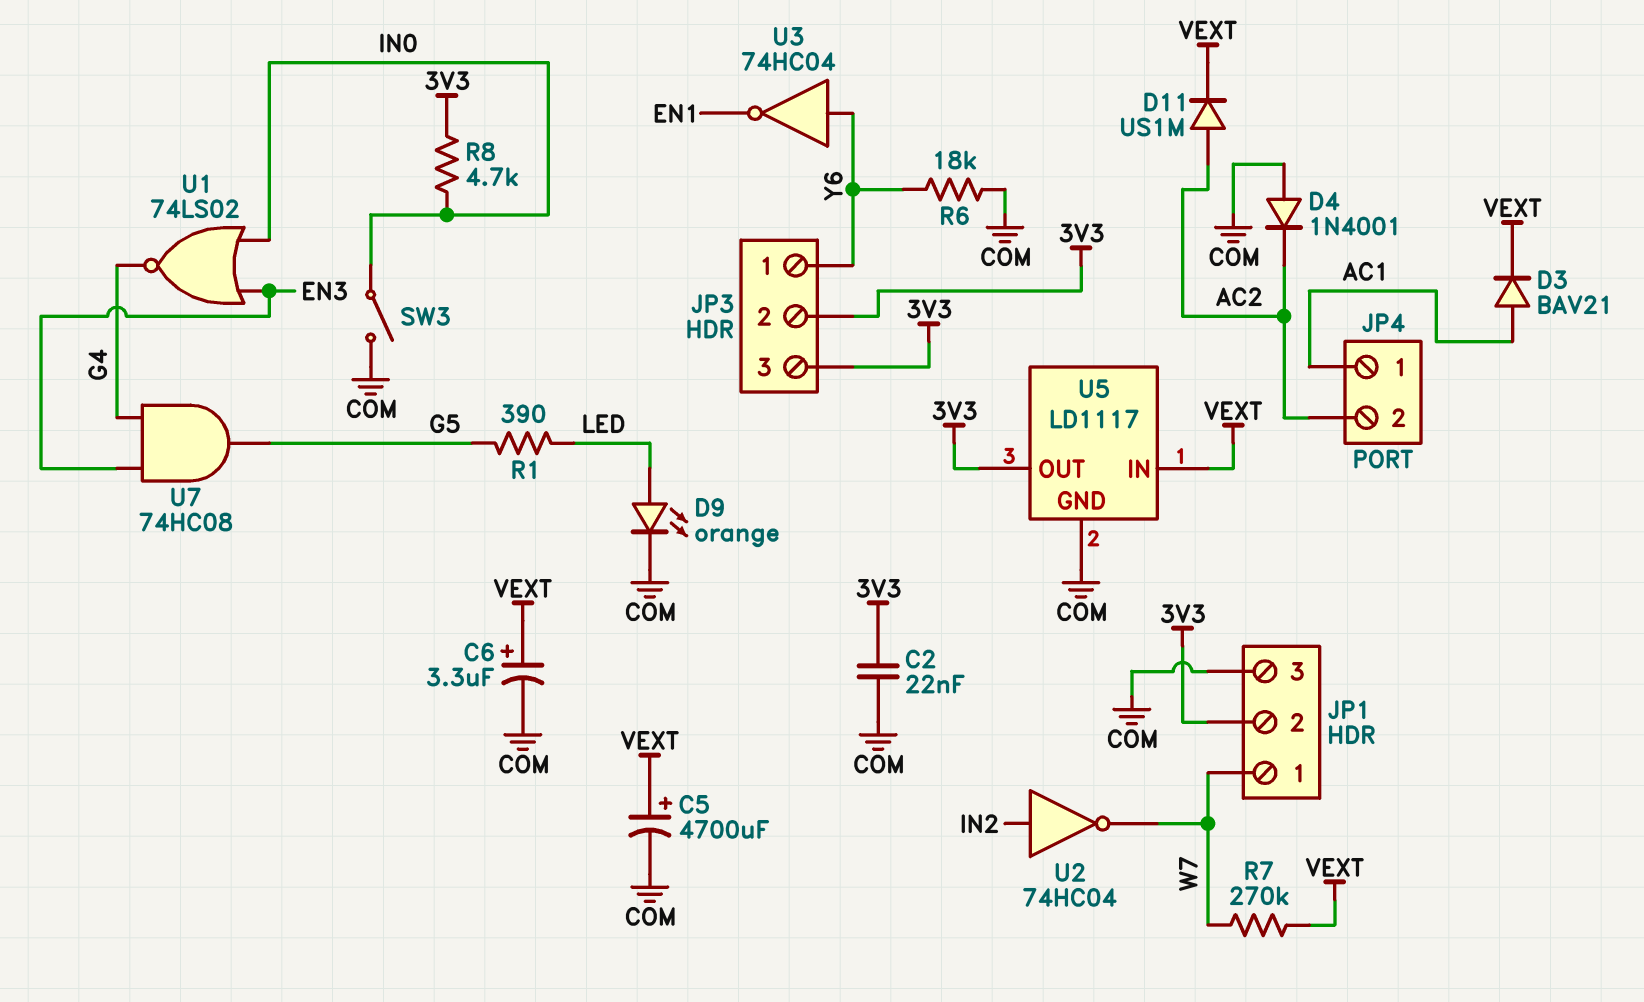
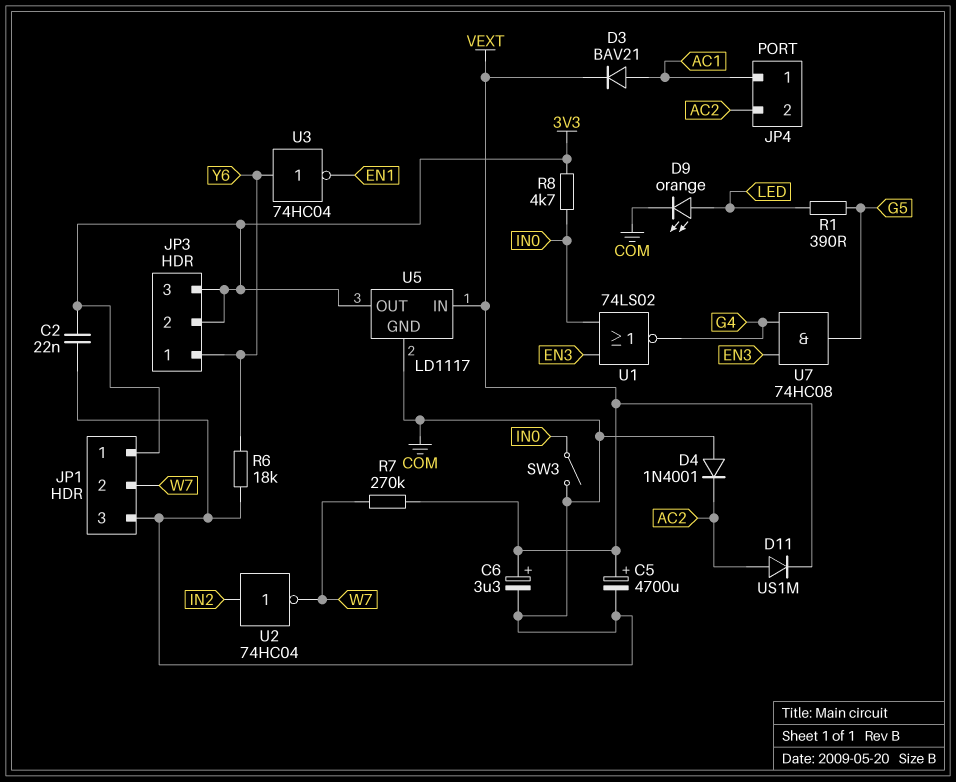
JP1 pin 1: W7 -> 3V3
JP1 pin 2: 3V3 -> W7

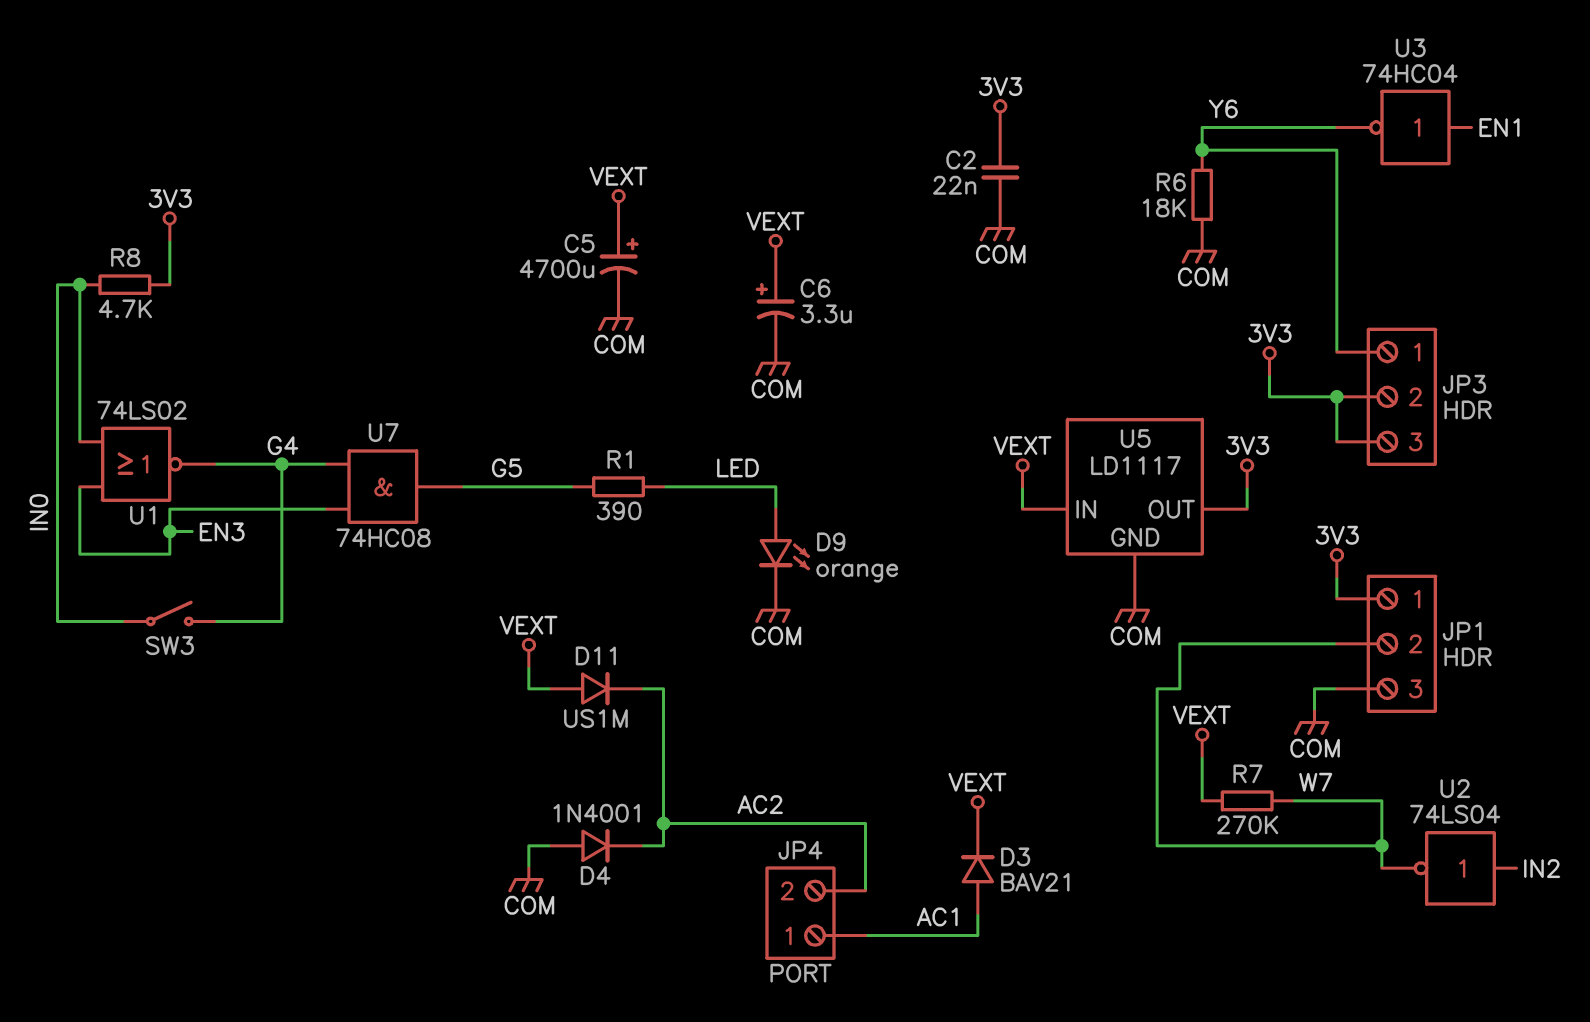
D11: diode US1M (A AC2, K VEXT) -> diode US1M (A VEXT, K AC2)
SW3: switch (COM, IN0) -> switch (G4, IN0)
U2: NOT 74HC04 (in IN2, out W7) -> NOT 74LS04 (in IN2, out W7)
U3: NOT 74HC04 (in Y6, out EN1) -> NOT 74HC04 (in EN1, out Y6)

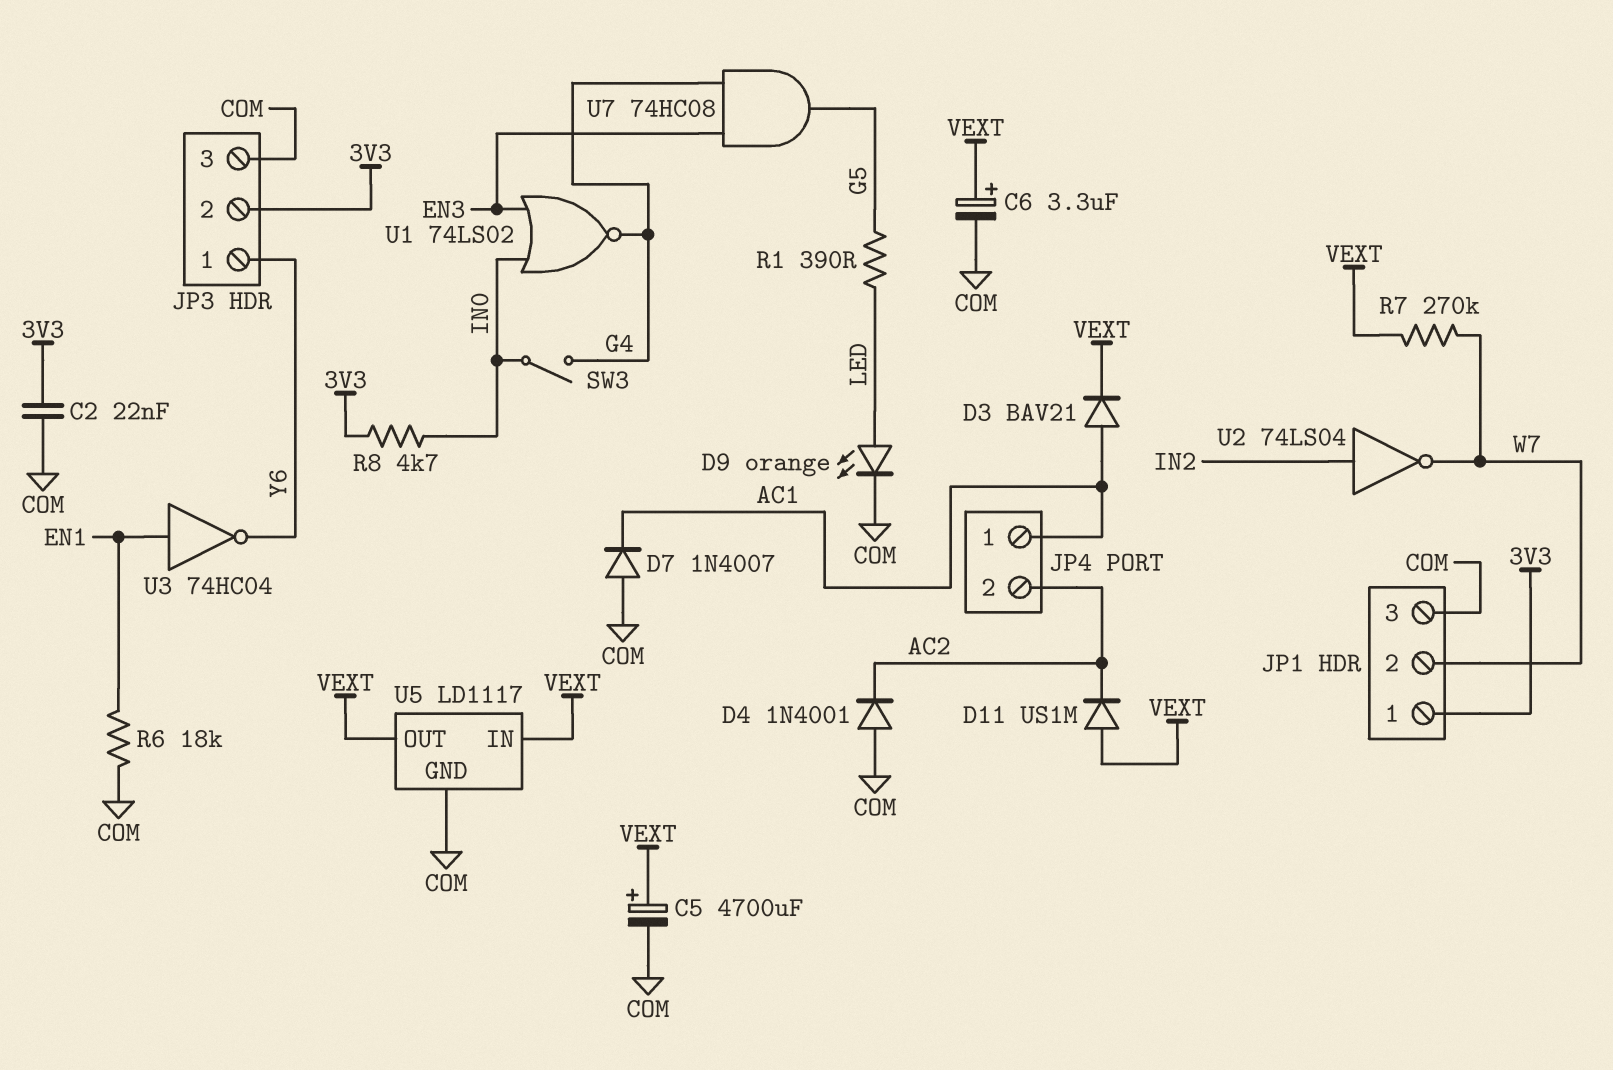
D7: none -> diode 1N4007 (A COM, K AC1)
JP3 pin 3: 3V3 -> COM
R6: 18k (COM, Y6) -> 18k (COM, EN1)
U5 pin OUT: 3V3 -> VEXT

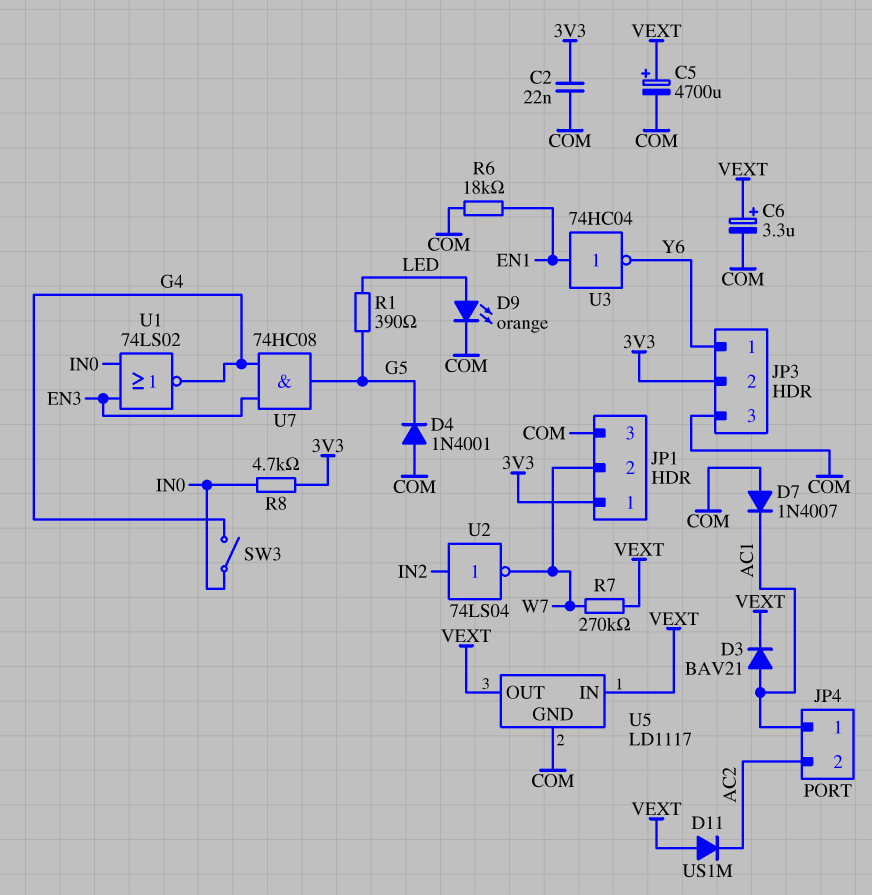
D4: diode 1N4001 (A COM, K AC2) -> diode 1N4001 (A COM, K G5)

